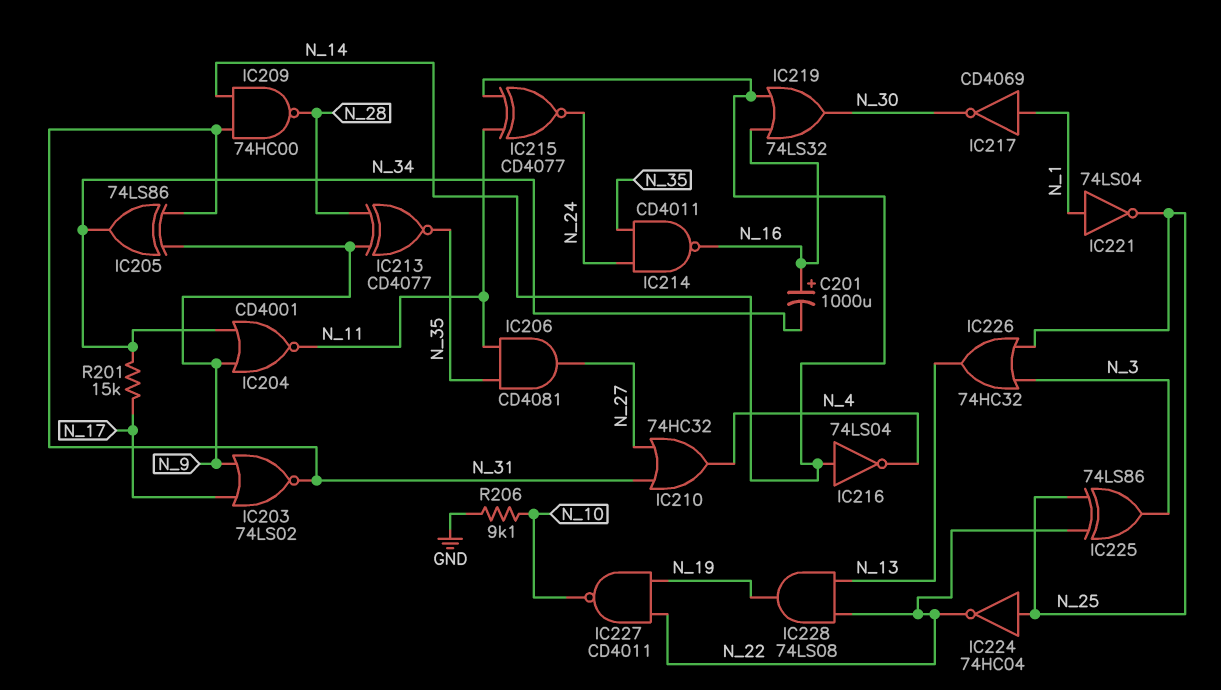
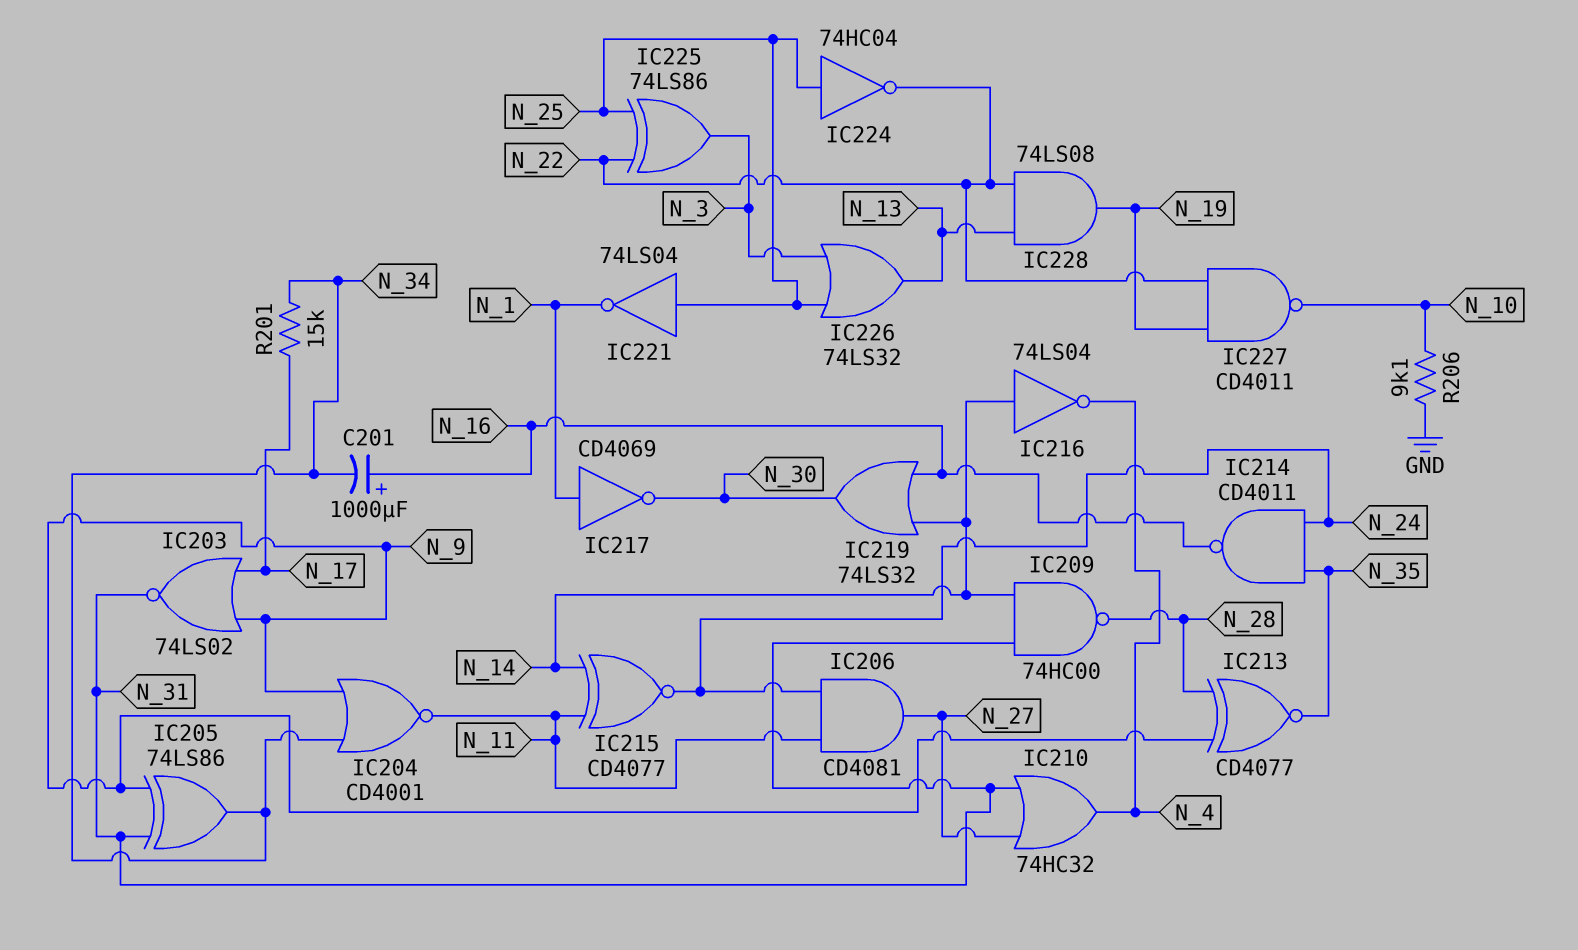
IC206: AND CD4081 (in N_11, in N_35, out N_27) -> AND CD4081 (in N_11, in N_24, out N_27)
IC221: NOT 74LS04 (in N_1, out N_25) -> NOT 74LS04 (in N_25, out N_1)
IC226: OR 74HC32 (in N_3, in N_25, out N_13) -> OR 74LS32 (in N_3, in N_25, out N_13)

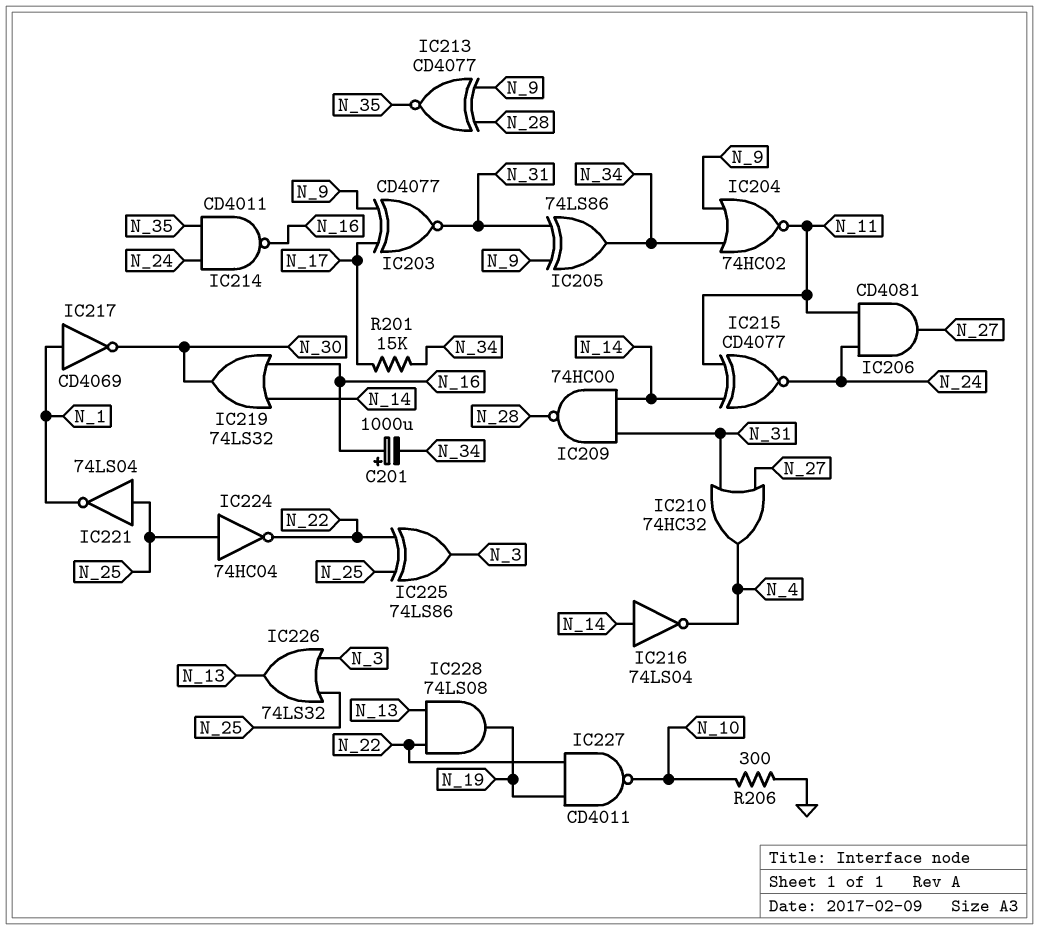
IC203: NOR 74LS02 (in N_9, in N_17, out N_31) -> XNOR CD4077 (in N_9, in N_17, out N_31)
IC204: NOR CD4001 (in N_9, in N_34, out N_11) -> NOR 74HC02 (in N_9, in N_34, out N_11)
R206: 9.1k (GND, N_10) -> 300 (GND, N_10)

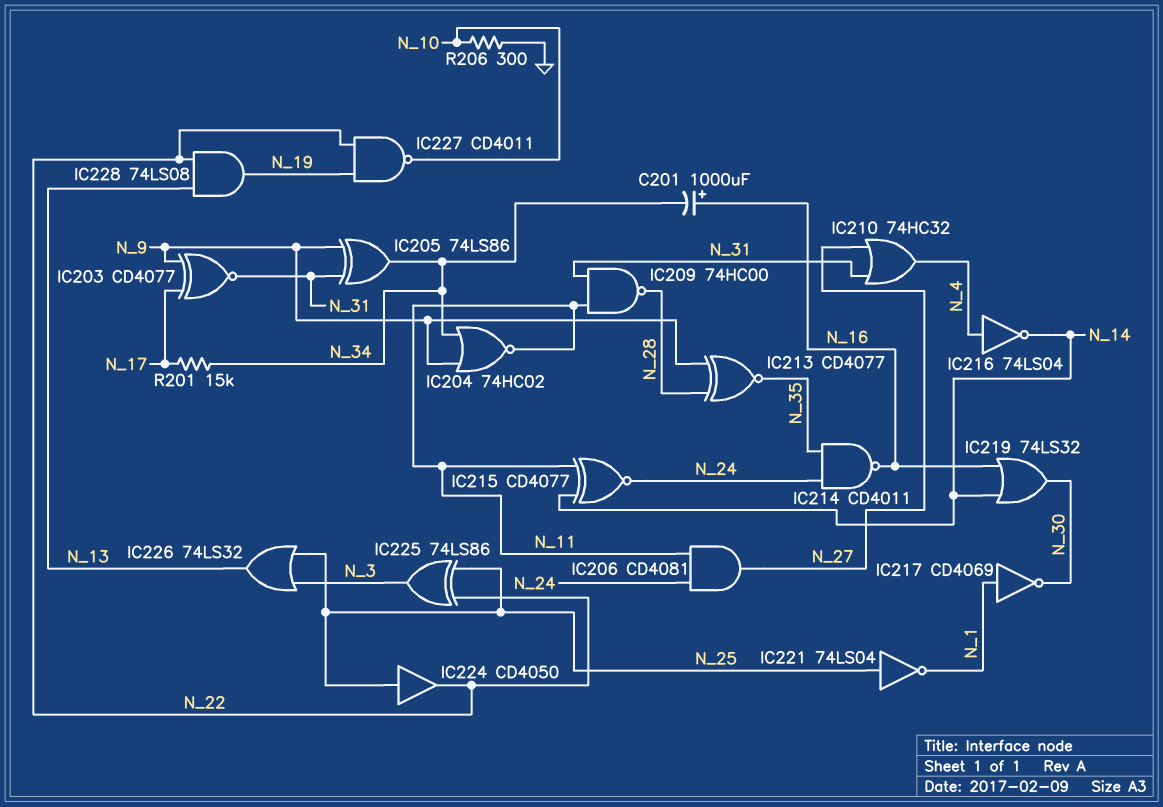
IC209: NAND 74HC00 (in N_14, in N_31, out N_28) -> NAND 74HC00 (in N_11, in N_31, out N_28)
IC216: NOT 74LS04 (in N_14, out N_4) -> NOT 74LS04 (in N_4, out N_14)
IC224: NOT 74HC04 (in N_25, out N_22) -> buffer CD4050 (in N_25, out N_22)

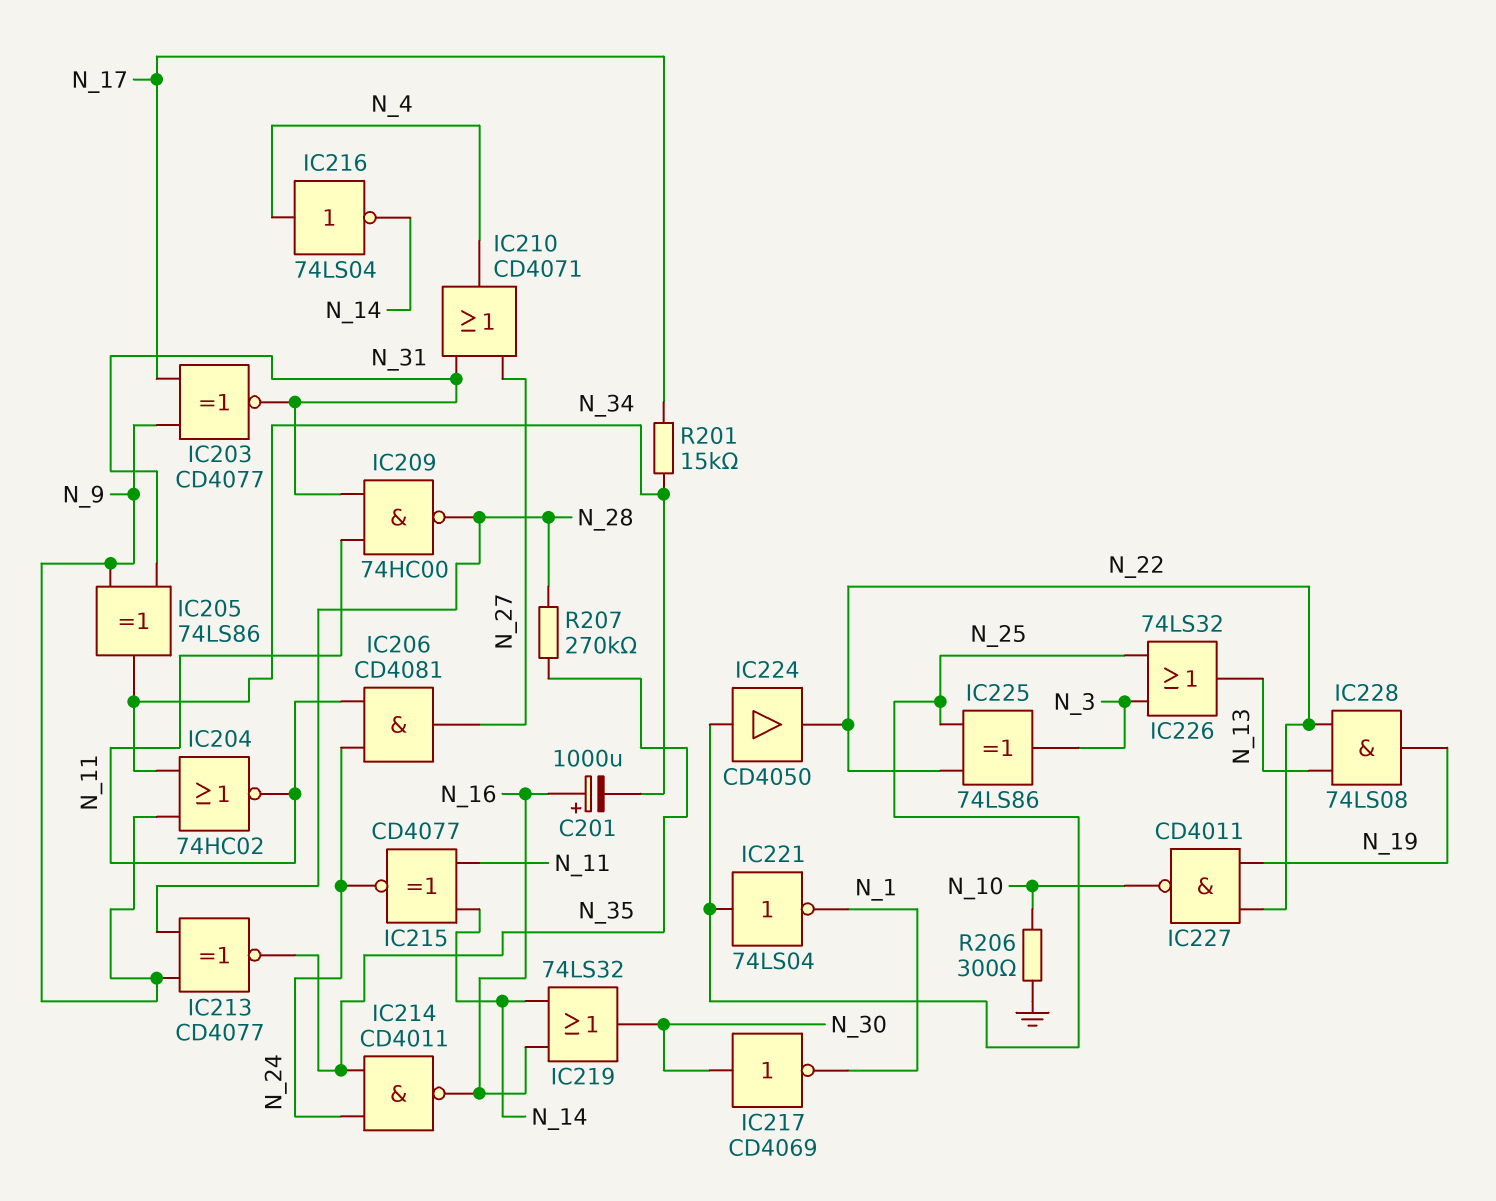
IC210: OR 74HC32 (in N_27, in N_31, out N_4) -> OR CD4071 (in N_27, in N_31, out N_4)
IC217: NOT CD4069 (in N_1, out N_30) -> NOT CD4069 (in N_30, out N_1)
R207: none -> 270k (N_28, N_35)

